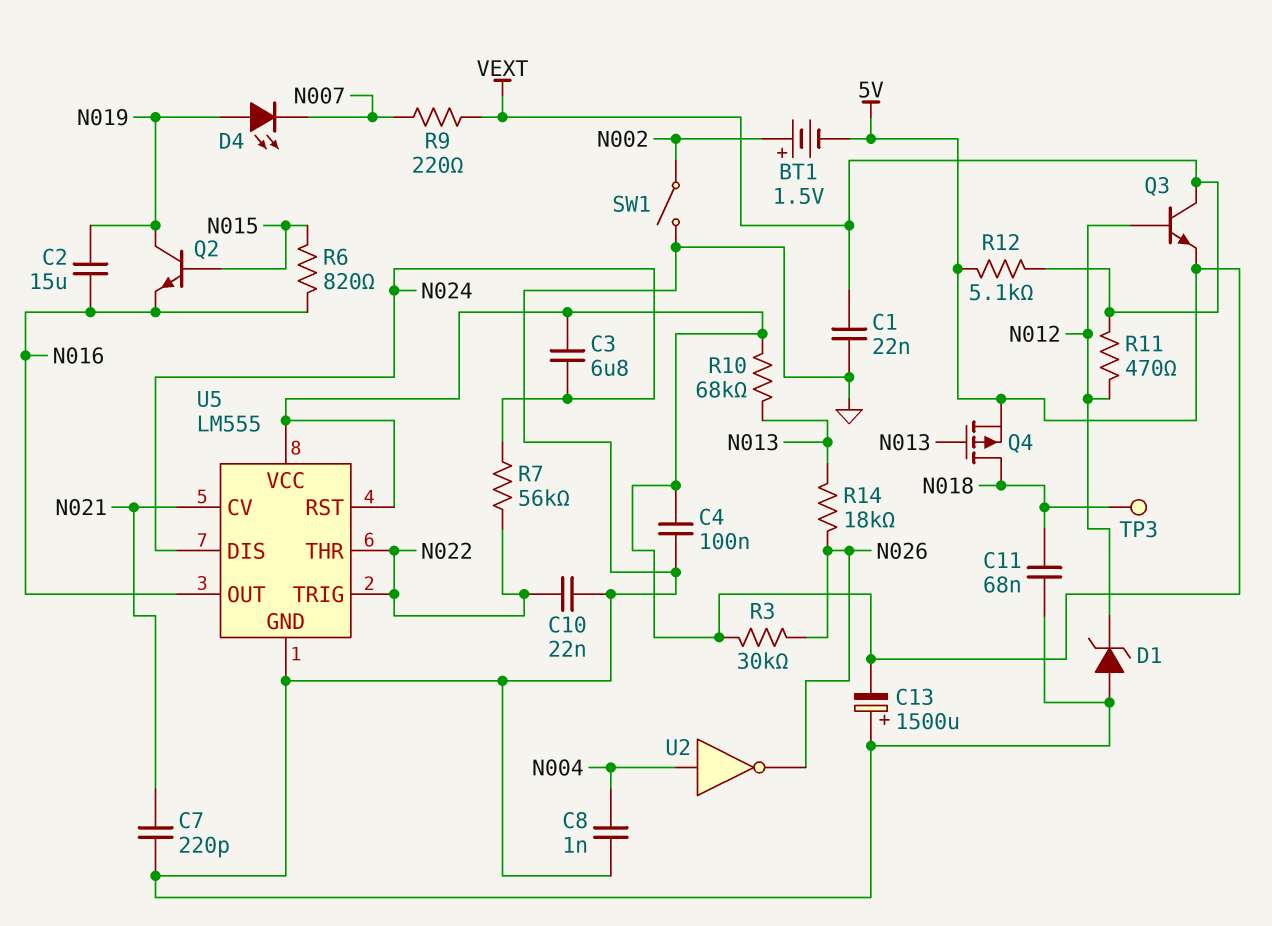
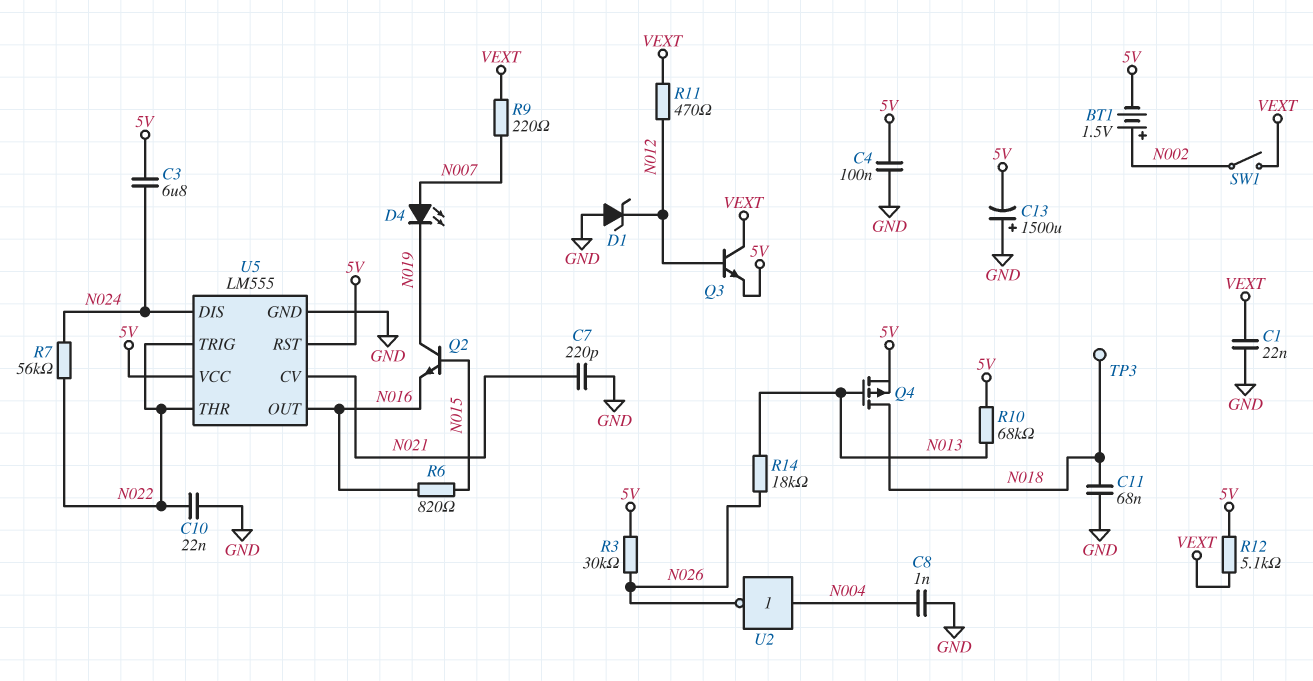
C2: 15uF (N016, N019) -> none
D4: LED (A N019, K N007) -> LED (A N007, K N019)
SW1: switch (GND, N002) -> switch (N002, VEXT)

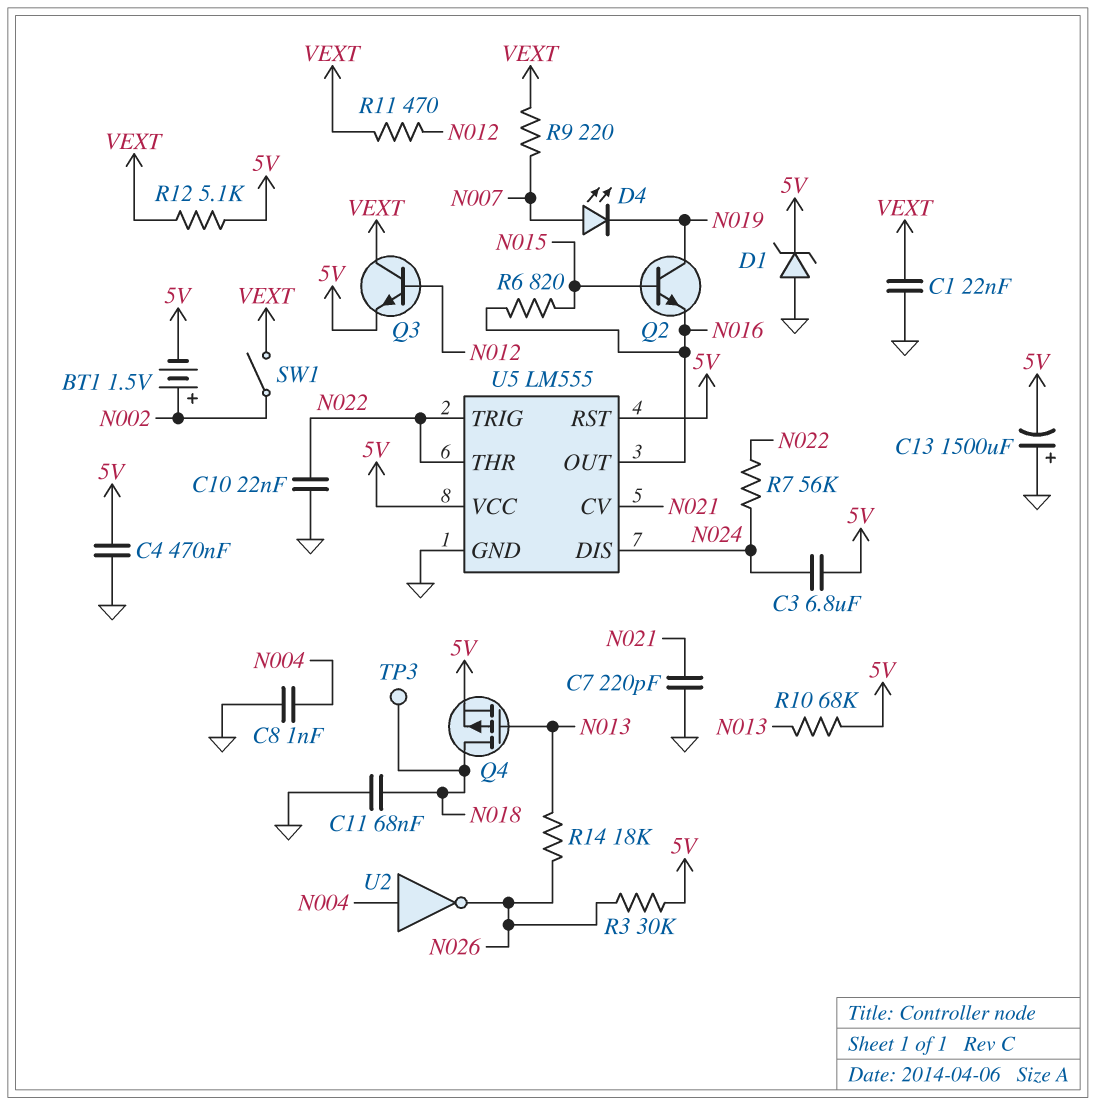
C4: 100nF (5V, GND) -> 470nF (5V, GND)
D1: zener (A GND, K N012) -> zener (A GND, K 5V)

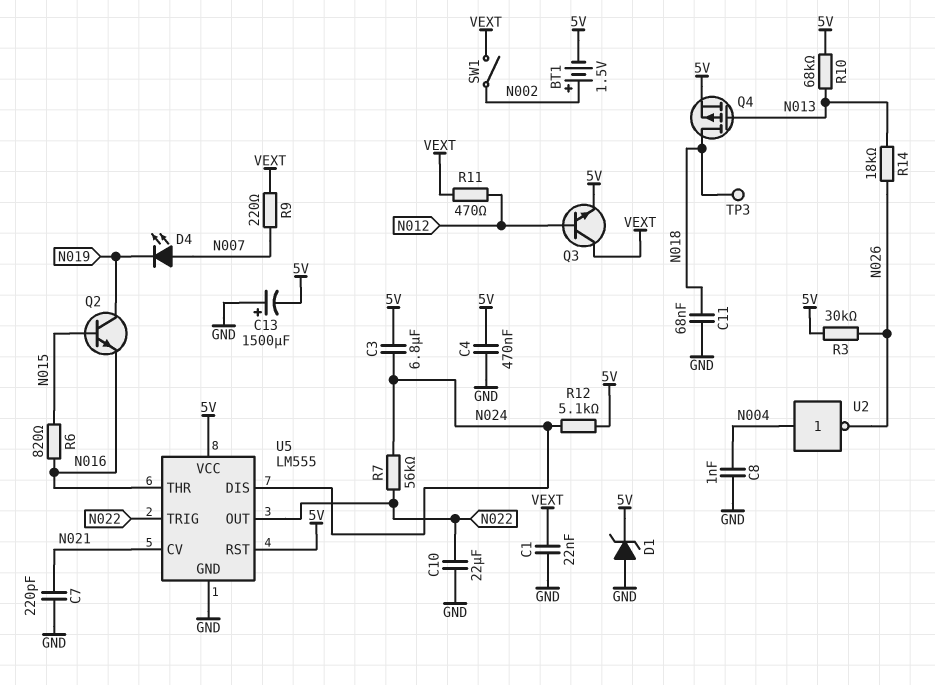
C10: 22nF (GND, N022) -> 22uF (GND, N022)
R12: 5.1k (5V, VEXT) -> 5.1k (5V, N024)
U5 pin OUT: N016 -> N022
U5 pin THR: N022 -> N016

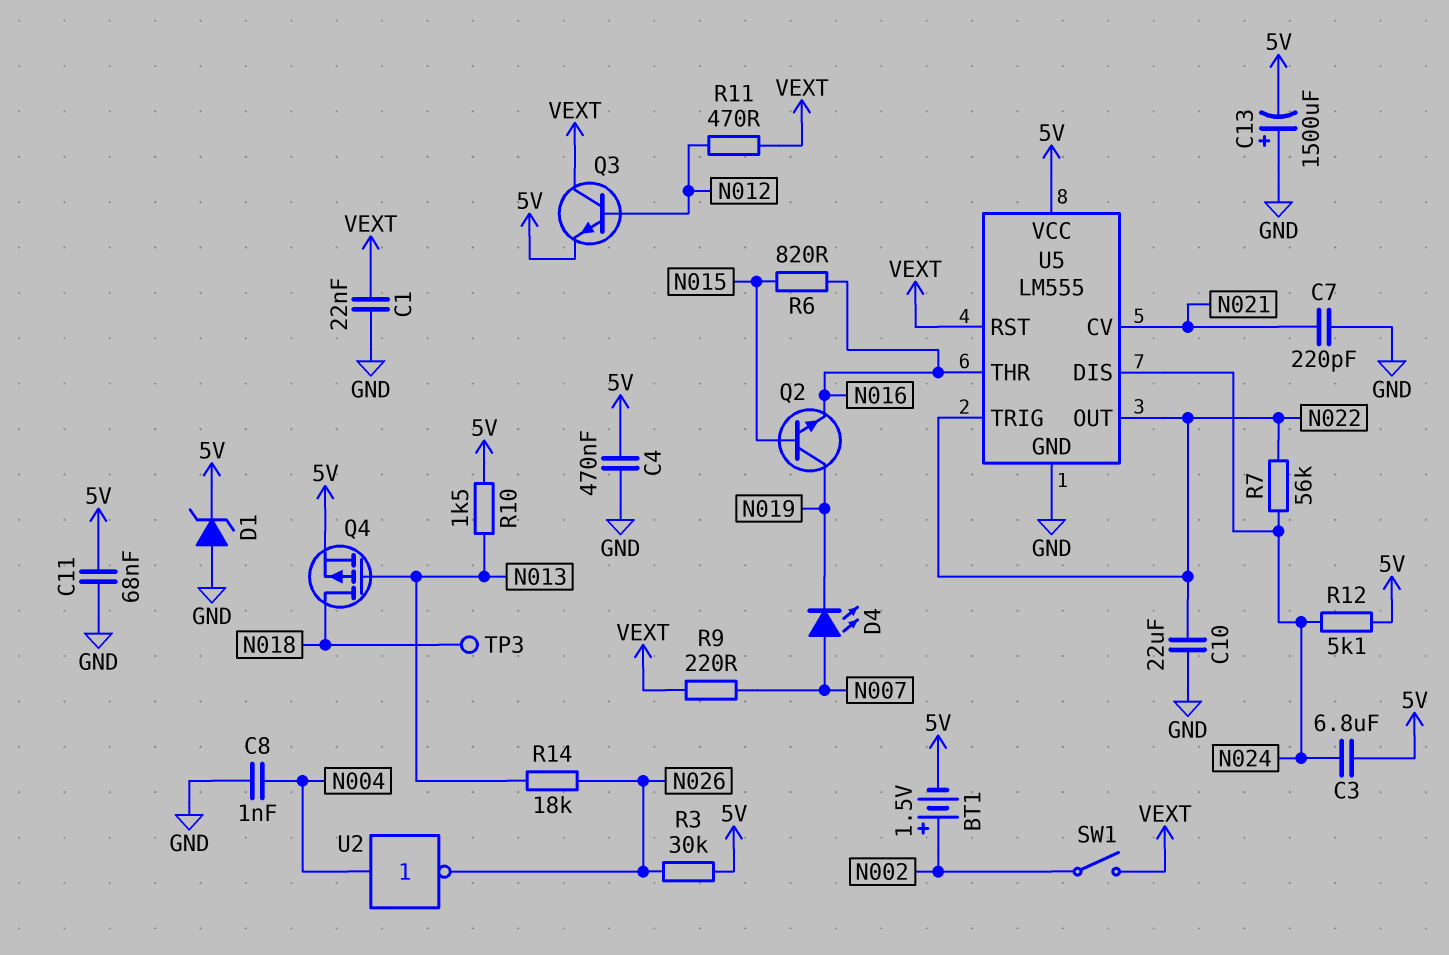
C11: 68nF (GND, N018) -> 68nF (5V, GND)
R10: 68k (5V, N013) -> 1.5k (5V, N013)
U5 pin RST: 5V -> VEXT

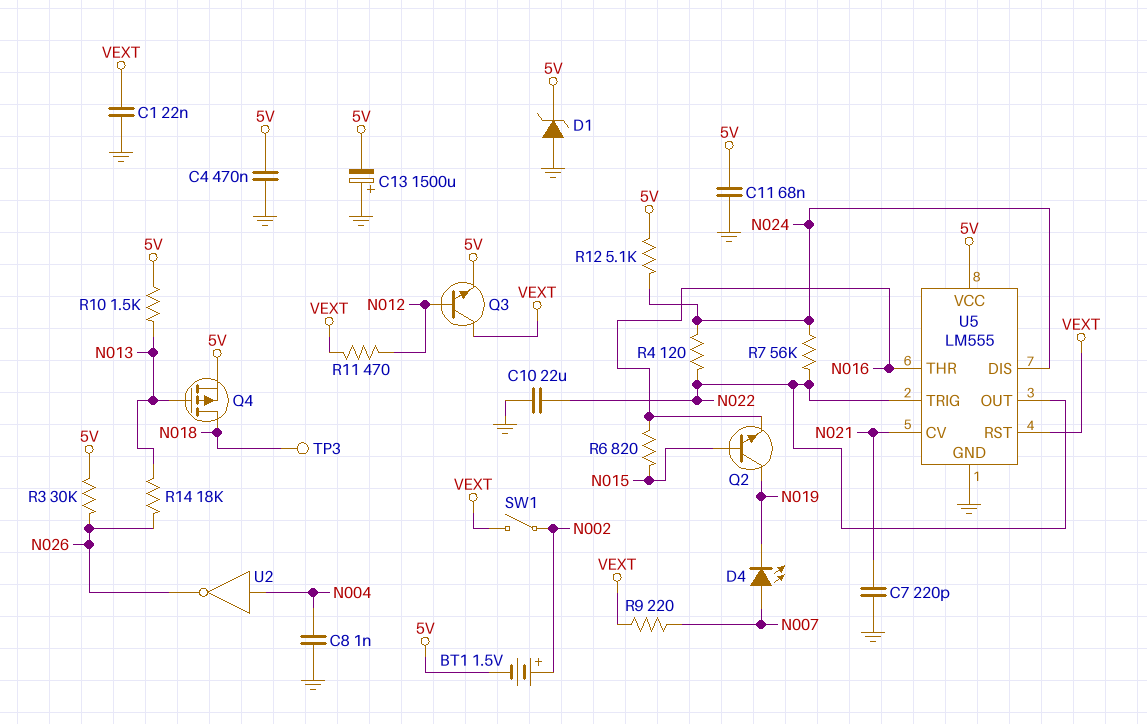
C3: 6.8uF (5V, N024) -> none
R4: none -> 120 (N022, N024)

